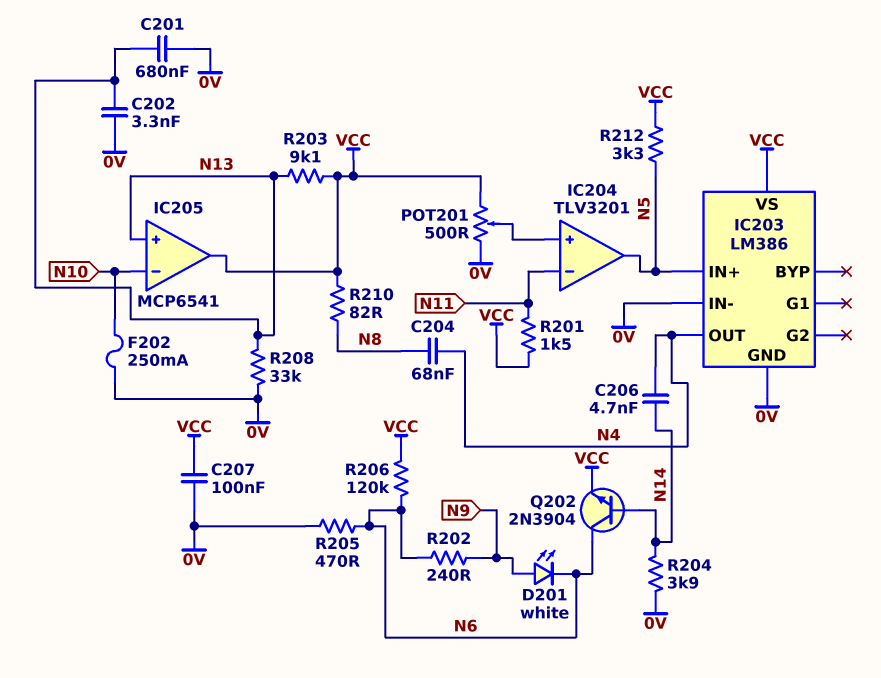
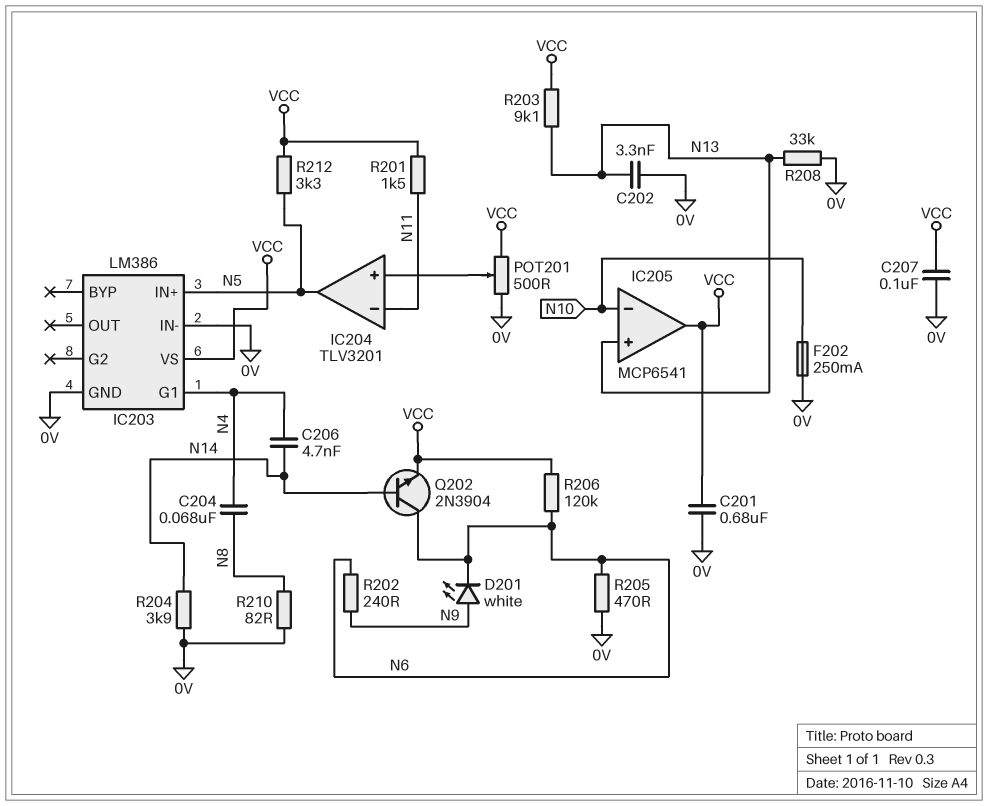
C201: 680nF (0V, N13) -> 680nF (0V, VCC)
IC203 pin G1: none -> N4
IC203 pin OUT: N4 -> none
R210: 82 (N8, VCC) -> 82 (0V, N8)

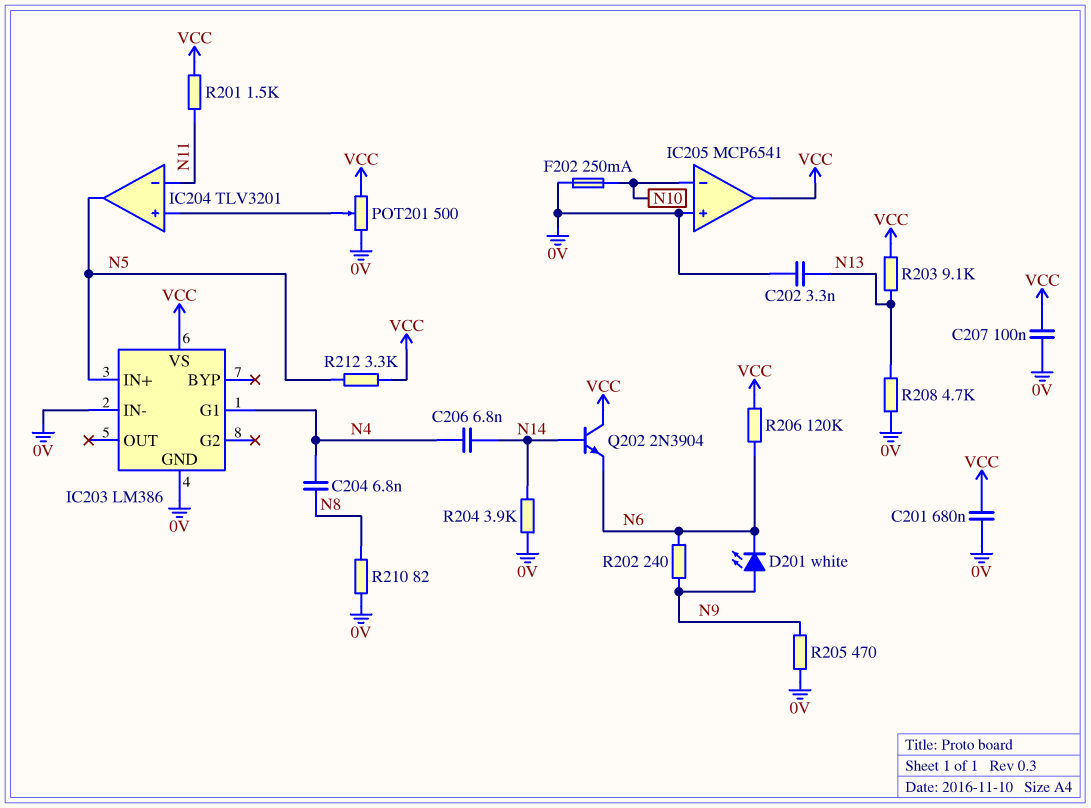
C204: 68nF (N4, N8) -> 6.8nF (N4, N8)
C206: 4.7nF (N4, N14) -> 6.8nF (N4, N14)
IC205 pin in+: N13 -> 0V
Q202: NPN 2N3904 (B N14, C N6, E VCC) -> NPN 2N3904 (B N14, C VCC, E N6)
R205: 470 (0V, N6) -> 470 (0V, N9)
R208: 33k (0V, N13) -> 4.7k (0V, N13)

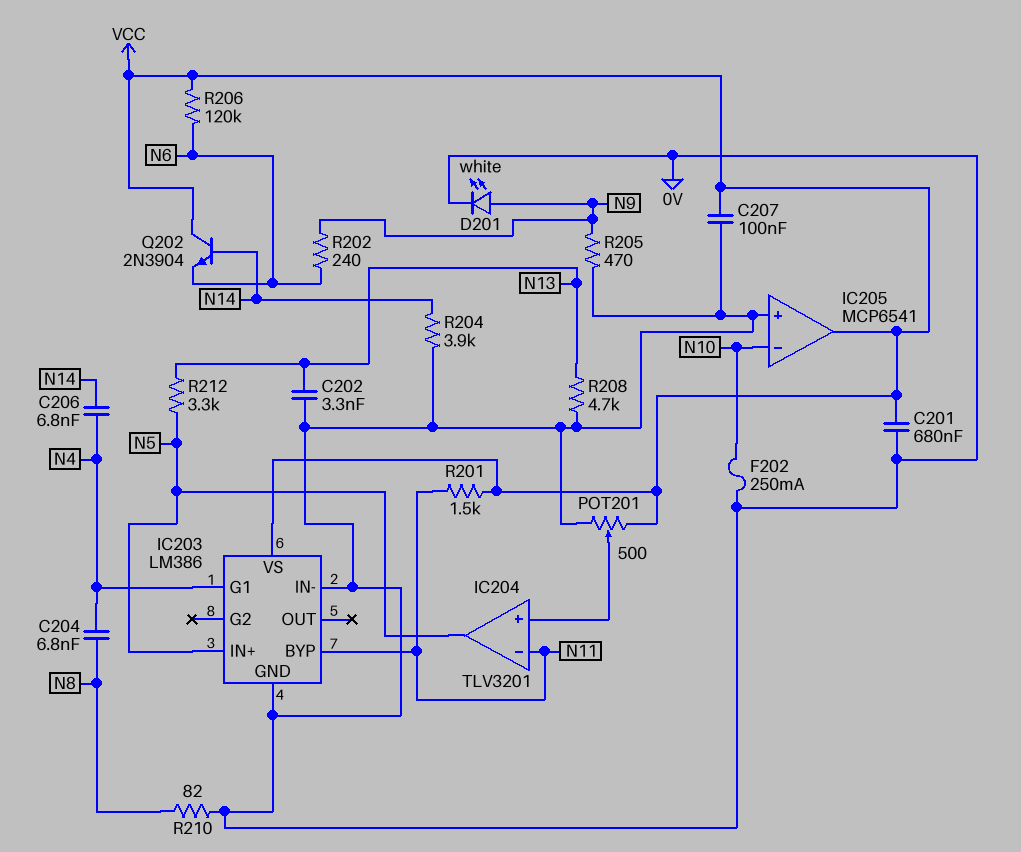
D201: LED white (A N9, K N6) -> LED white (A N9, K 0V)
IC203 pin BYP: none -> N11
R203: 9.1k (N13, VCC) -> none
R212: 3.3k (N5, VCC) -> 3.3k (N5, N13)

